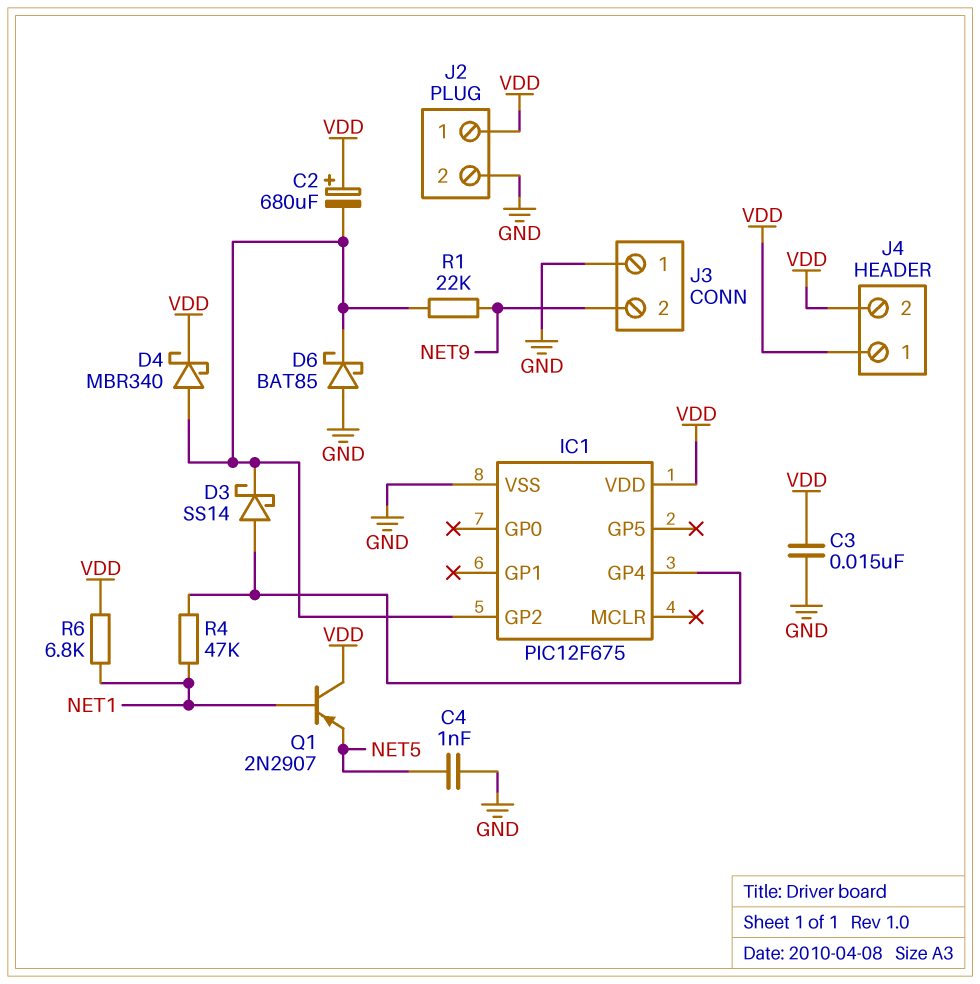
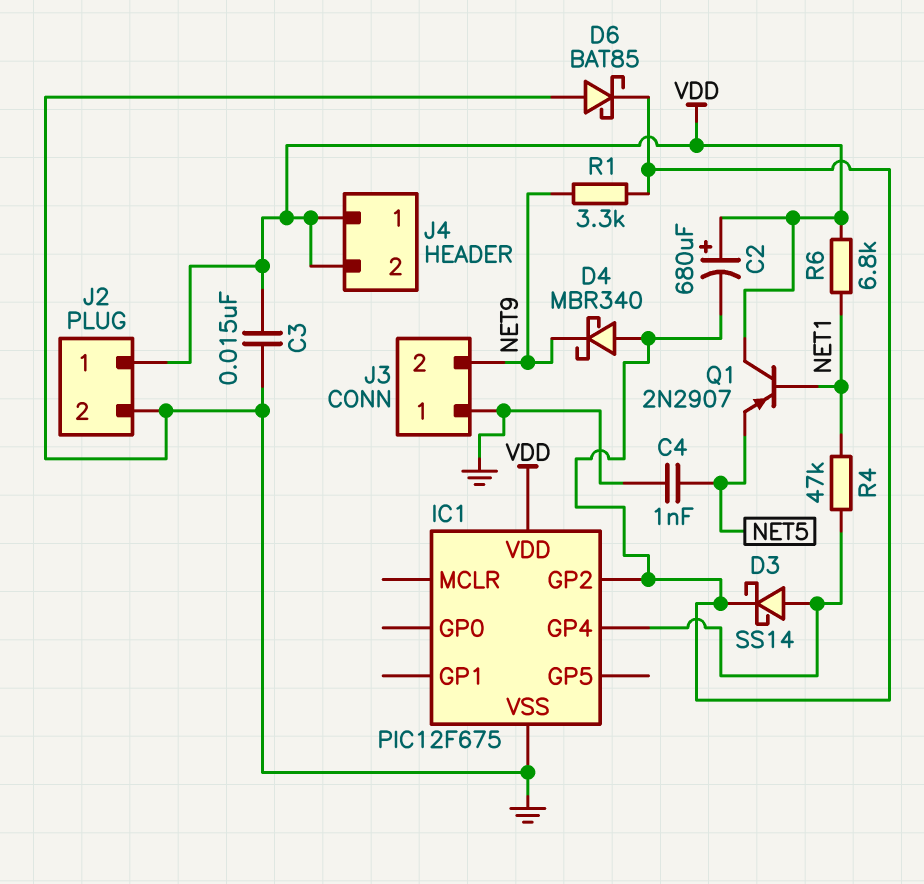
D4: schottky MBR340 (A IC1/GP2, K VDD) -> schottky MBR340 (A IC1/GP2, K NET9)
R1: 22k (IC1/GP2, NET9) -> 3.3k (IC1/GP2, NET9)

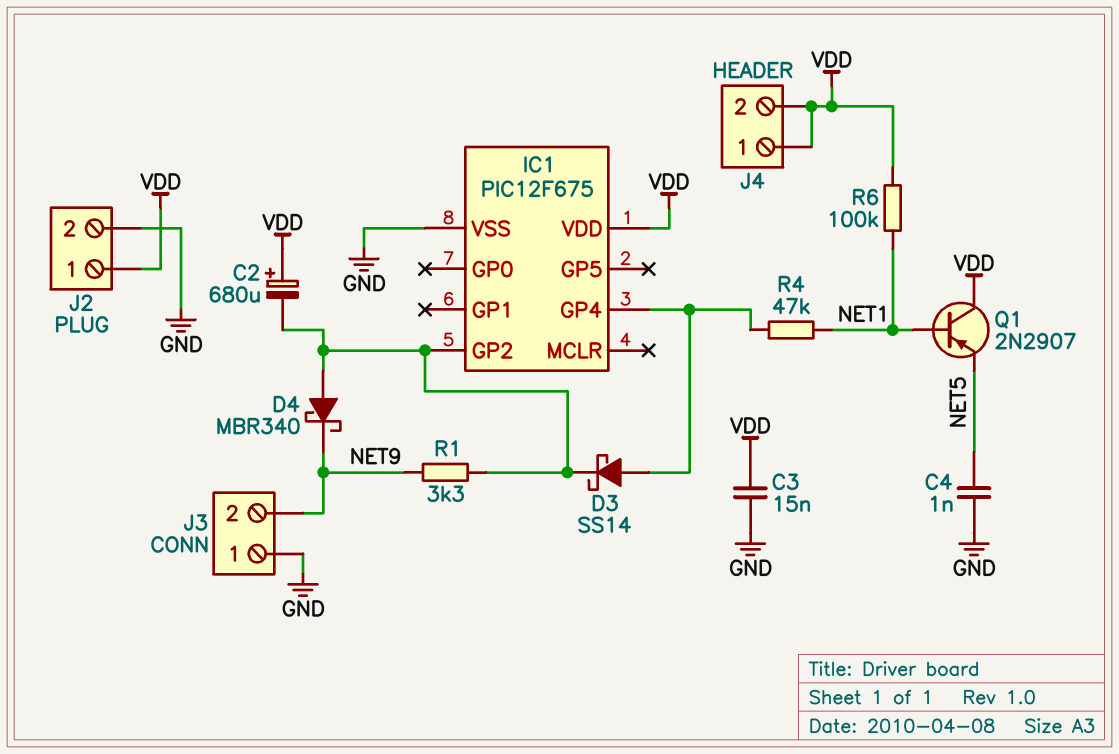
D6: schottky BAT85 (A GND, K IC1/GP2) -> none
R6: 6.8k (NET1, VDD) -> 100k (NET1, VDD)

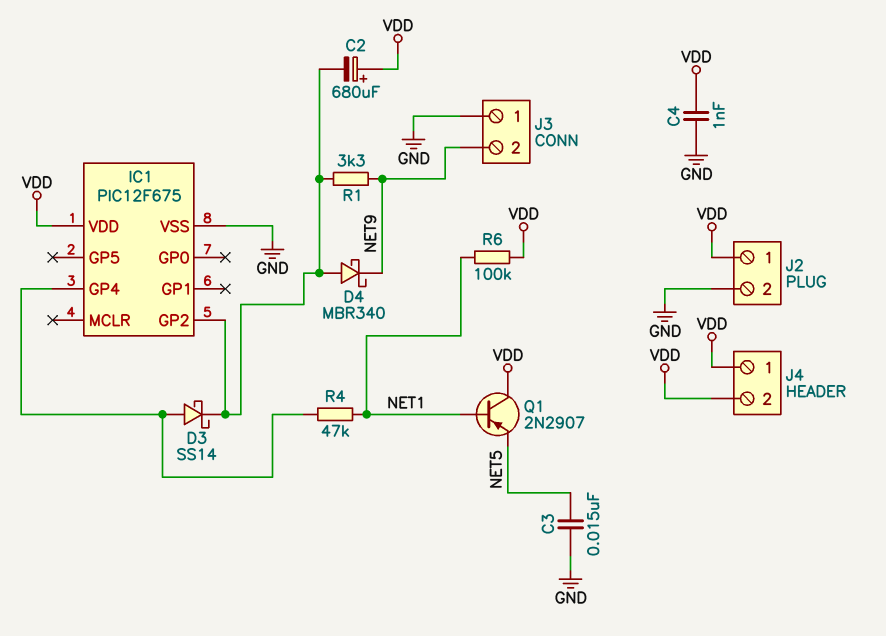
C3: 15nF (GND, VDD) -> 15nF (GND, NET5)
C4: 1nF (GND, NET5) -> 1nF (GND, VDD)

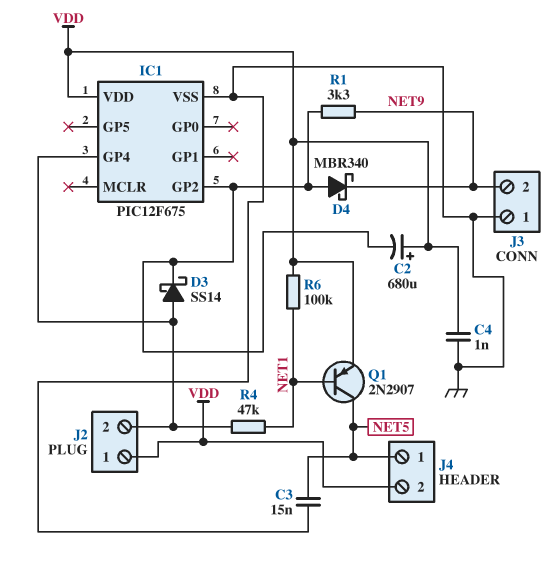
J2 pin 2: GND -> IC1/GP4
J4 pin 1: VDD -> NET5
Q1: PNP 2N2907 (B NET1, C VDD, E NET5) -> PNP 2N2907 (B NET1, C NET5, E VDD)

